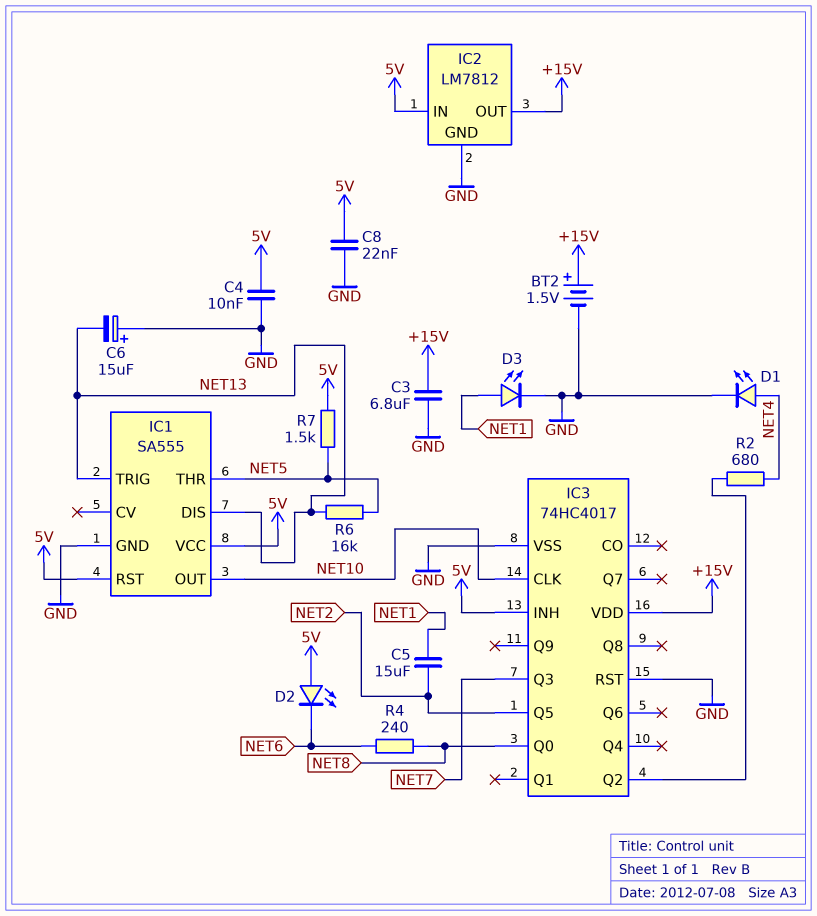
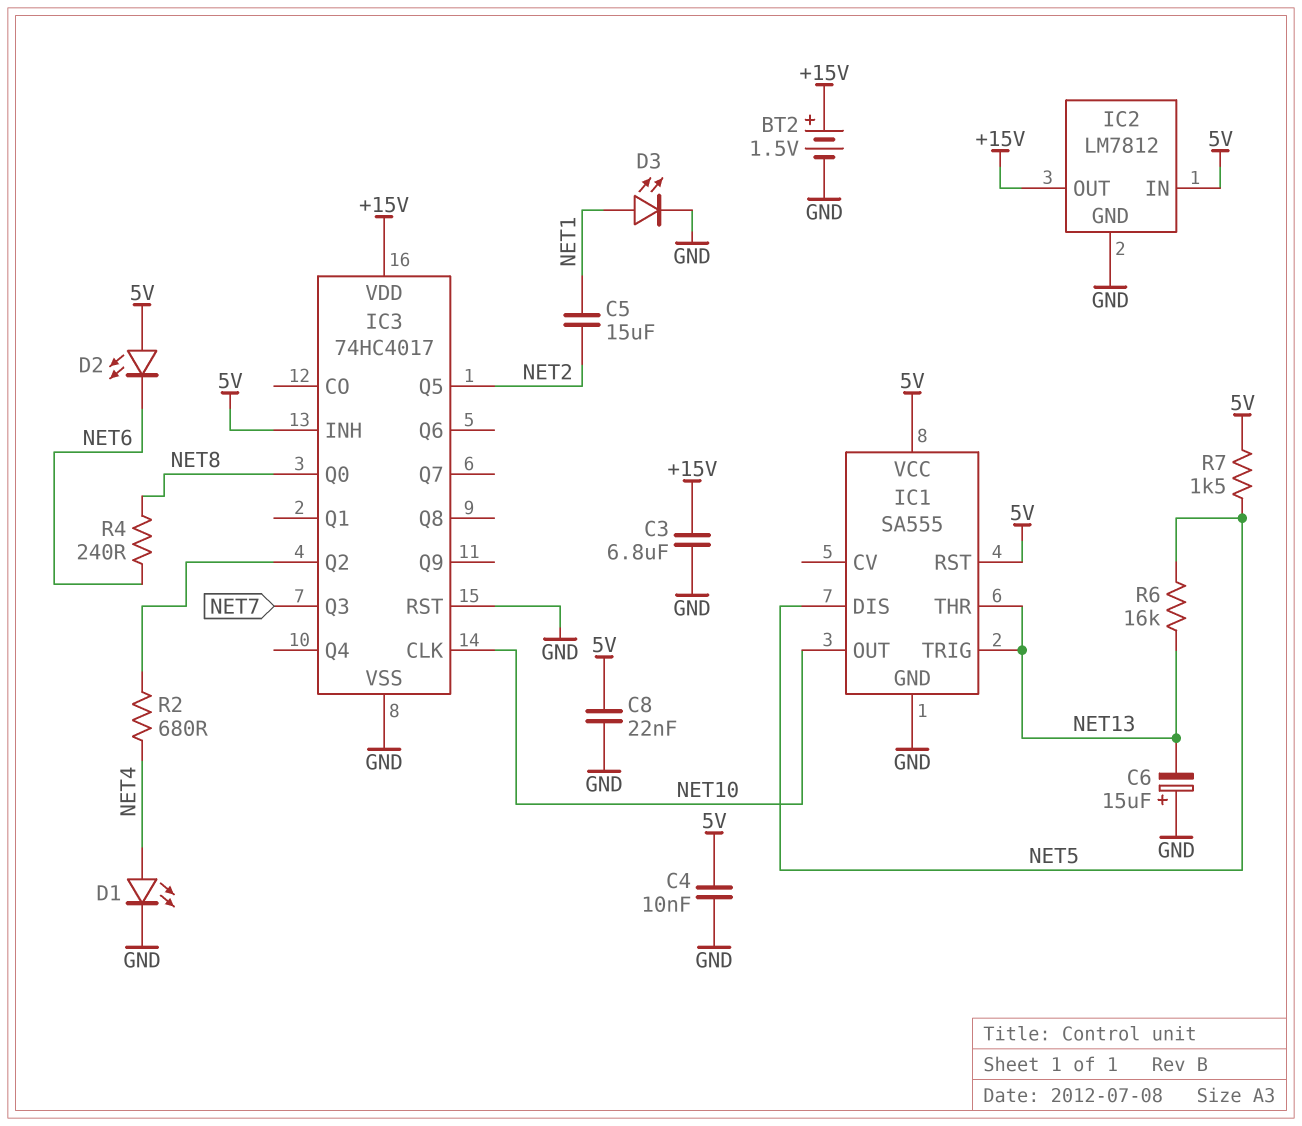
IC1 pin DIS: NET13 -> NET5
IC1 pin THR: NET5 -> NET13

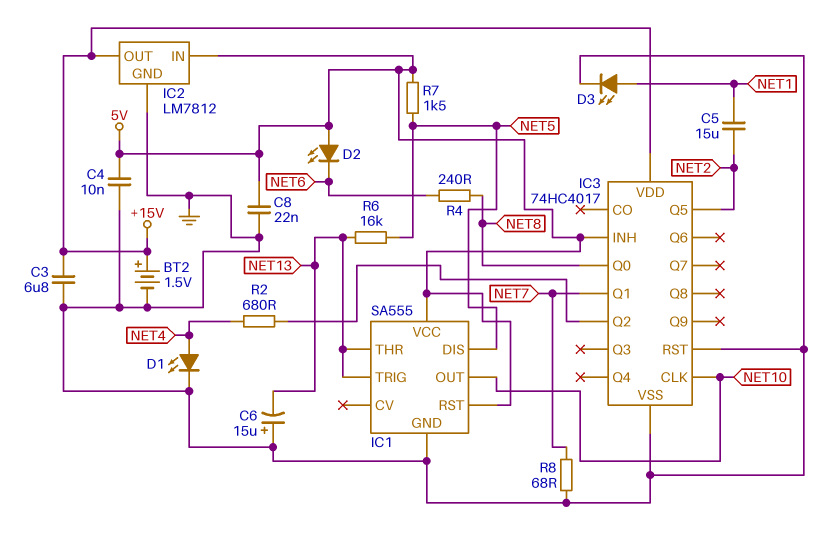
IC3 pin Q1: none -> NET7
IC3 pin Q3: NET7 -> none
R8: none -> 68 (GND, NET7)

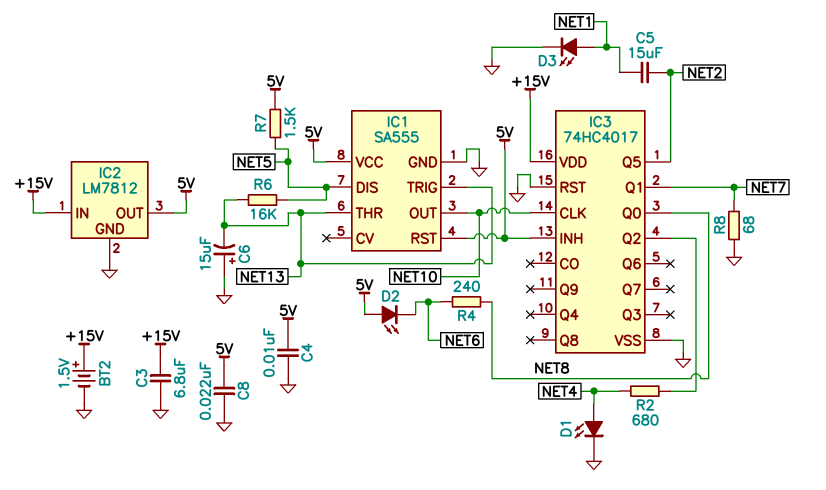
IC2 pin IN: 5V -> +15V
IC2 pin OUT: +15V -> 5V

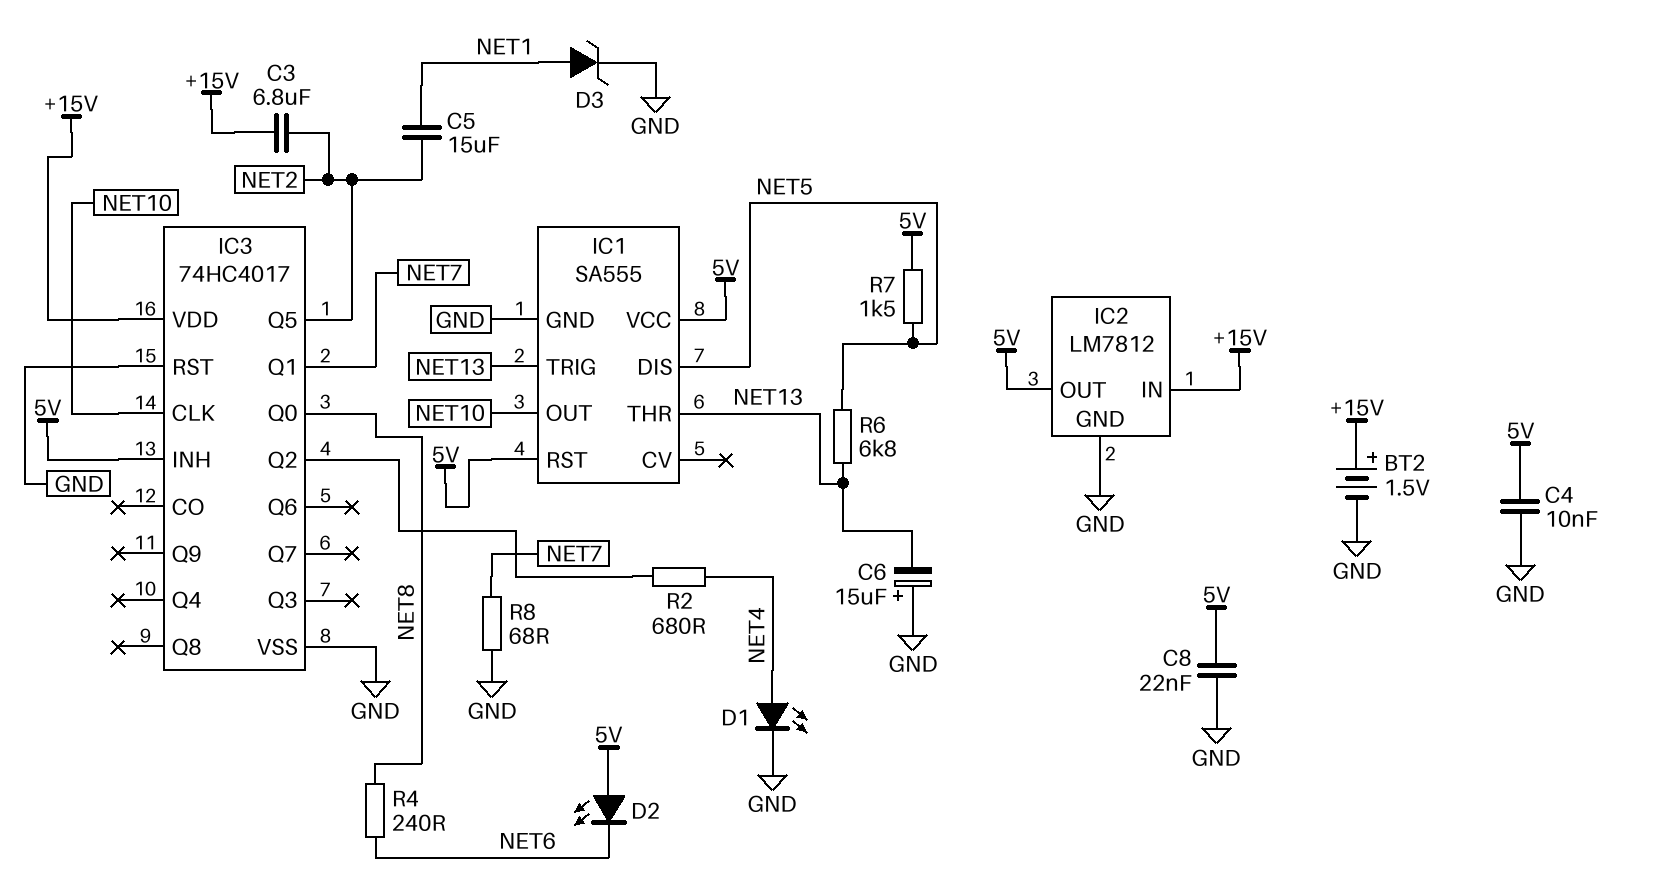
C3: 6.8uF (+15V, GND) -> 6.8uF (+15V, NET2)
D3: LED (A NET1, K GND) -> zener (A NET1, K GND)
R6: 16k (NET5, NET13) -> 6.8k (NET5, NET13)

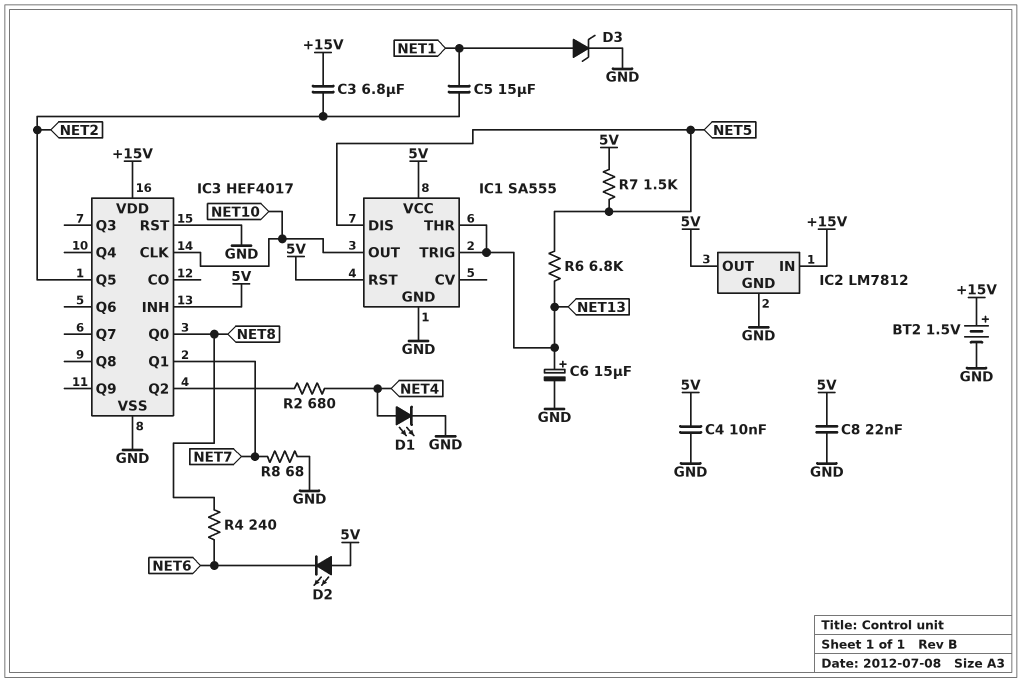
C6: 15uF (plus GND, minus NET13) -> 15uF (plus NET13, minus GND)
IC3: 74HC4017 -> HEF4017

